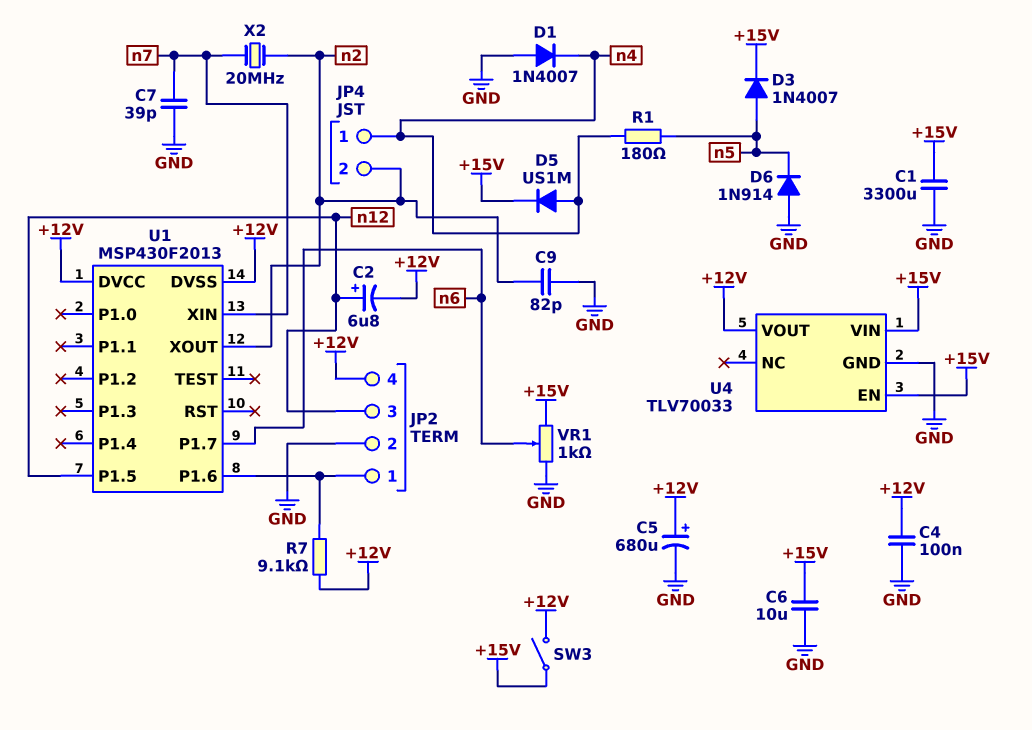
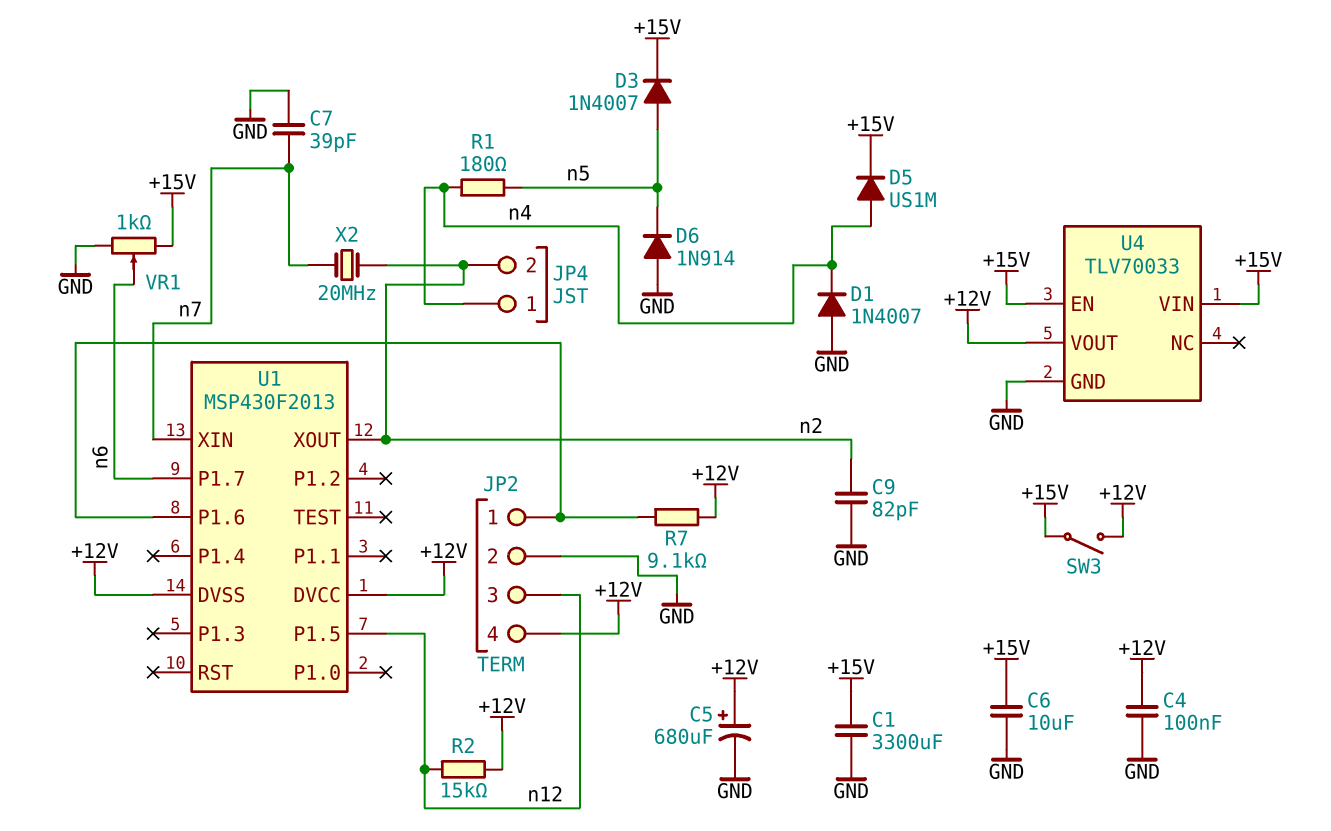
C2: 6.8uF (plus n12, minus +12V) -> none
R2: none -> 15k (+12V, n12)

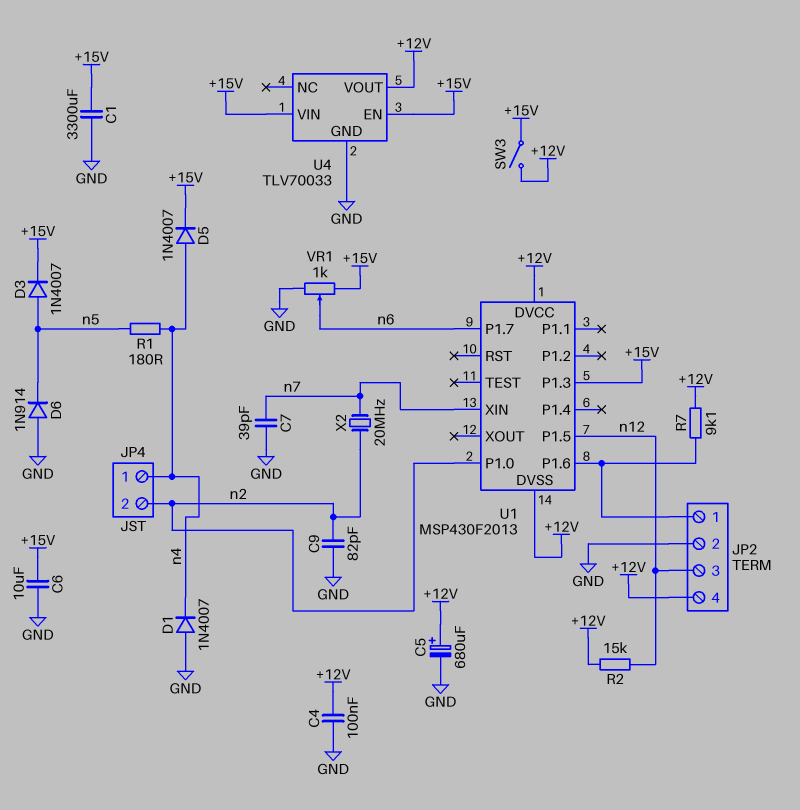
D5: diode US1M (A n4, K +15V) -> diode 1N4007 (A n4, K +15V)
U1 pin P1.0: none -> n2
U1 pin P1.3: none -> +15V
U1 pin XOUT: n2 -> none

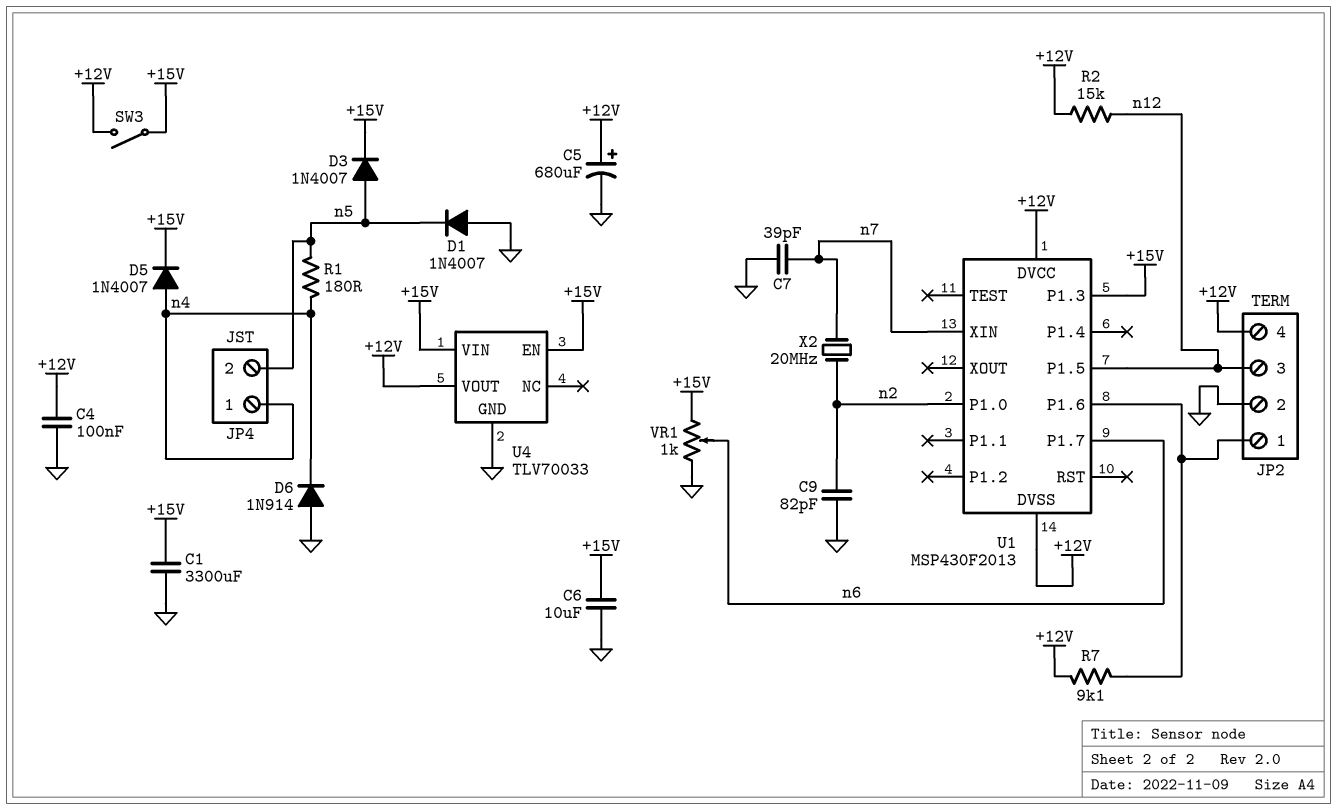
D1: diode 1N4007 (A GND, K n4) -> diode 1N4007 (A GND, K n5)
D6: diode 1N914 (A GND, K n5) -> diode 1N914 (A GND, K n4)
JP4 pin 2: n2 -> n5

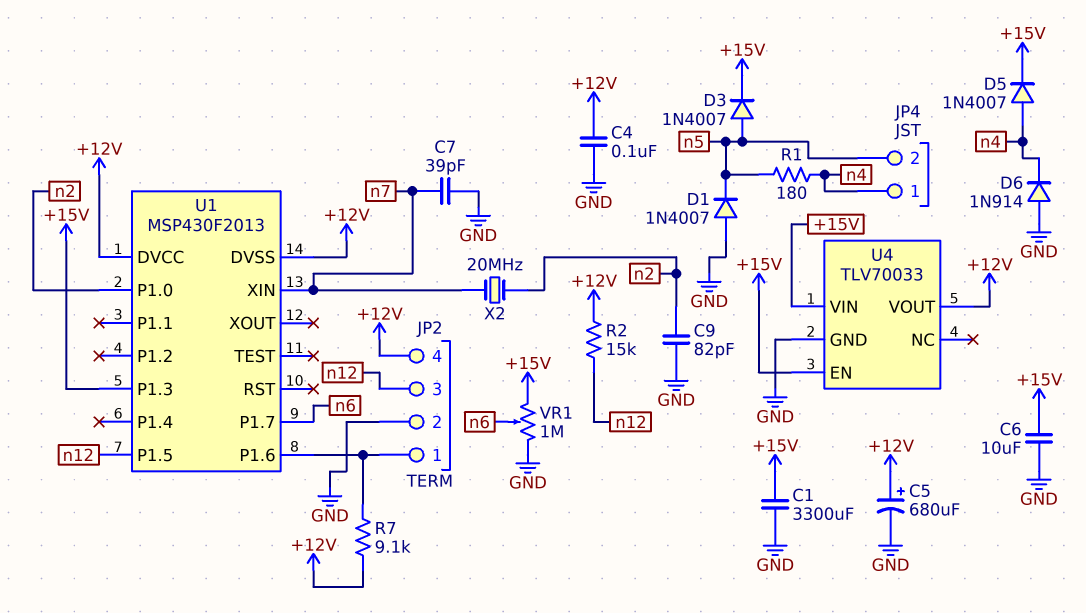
SW3: switch (+12V, +15V) -> none
VR1: 1k (+15V, GND, wiper n6) -> 1M (+15V, GND, wiper n6)

